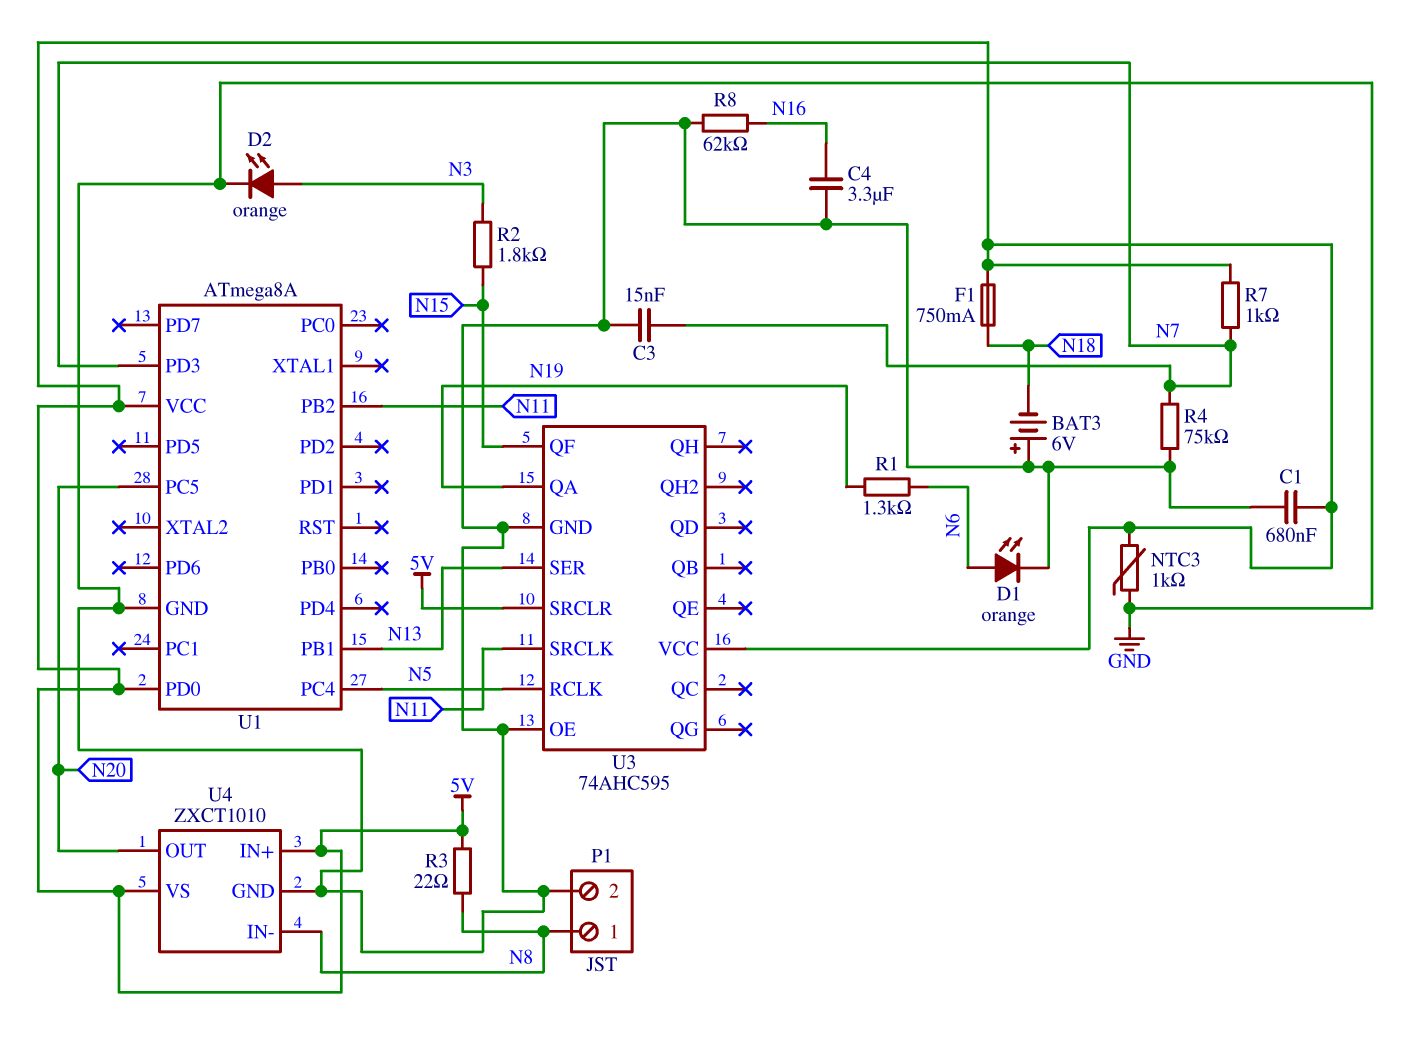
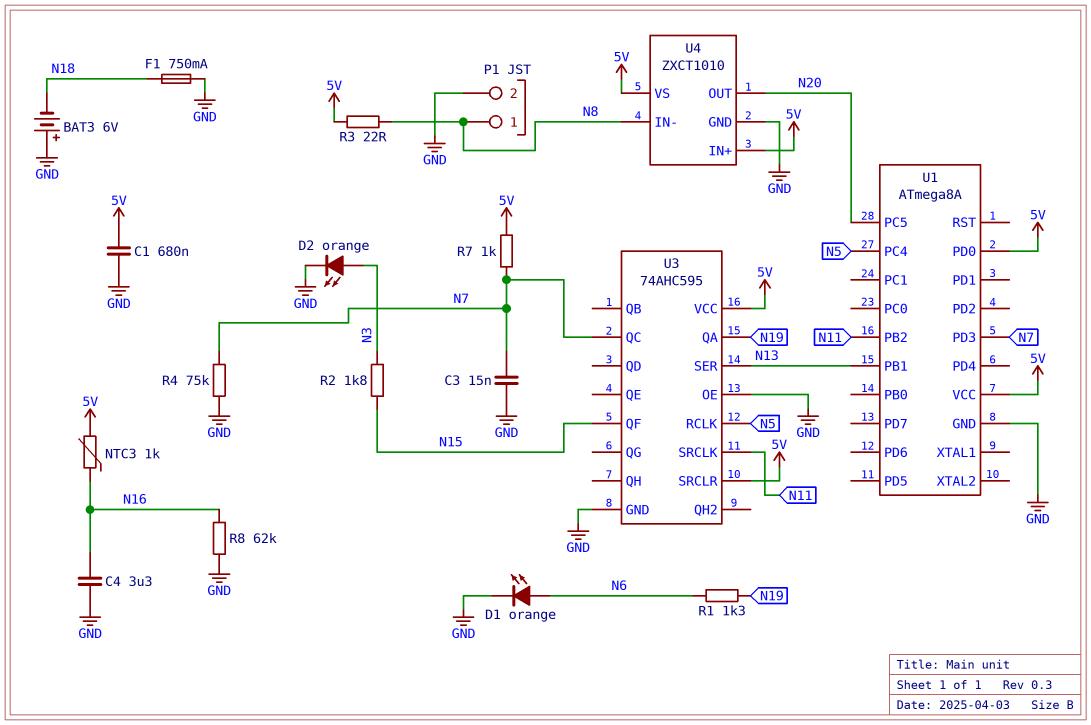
F1: 750mA (5V, N18) -> 750mA (GND, N18)
NTC3: 1k (5V, GND) -> 1k (5V, N16)
U3 pin QC: none -> N7

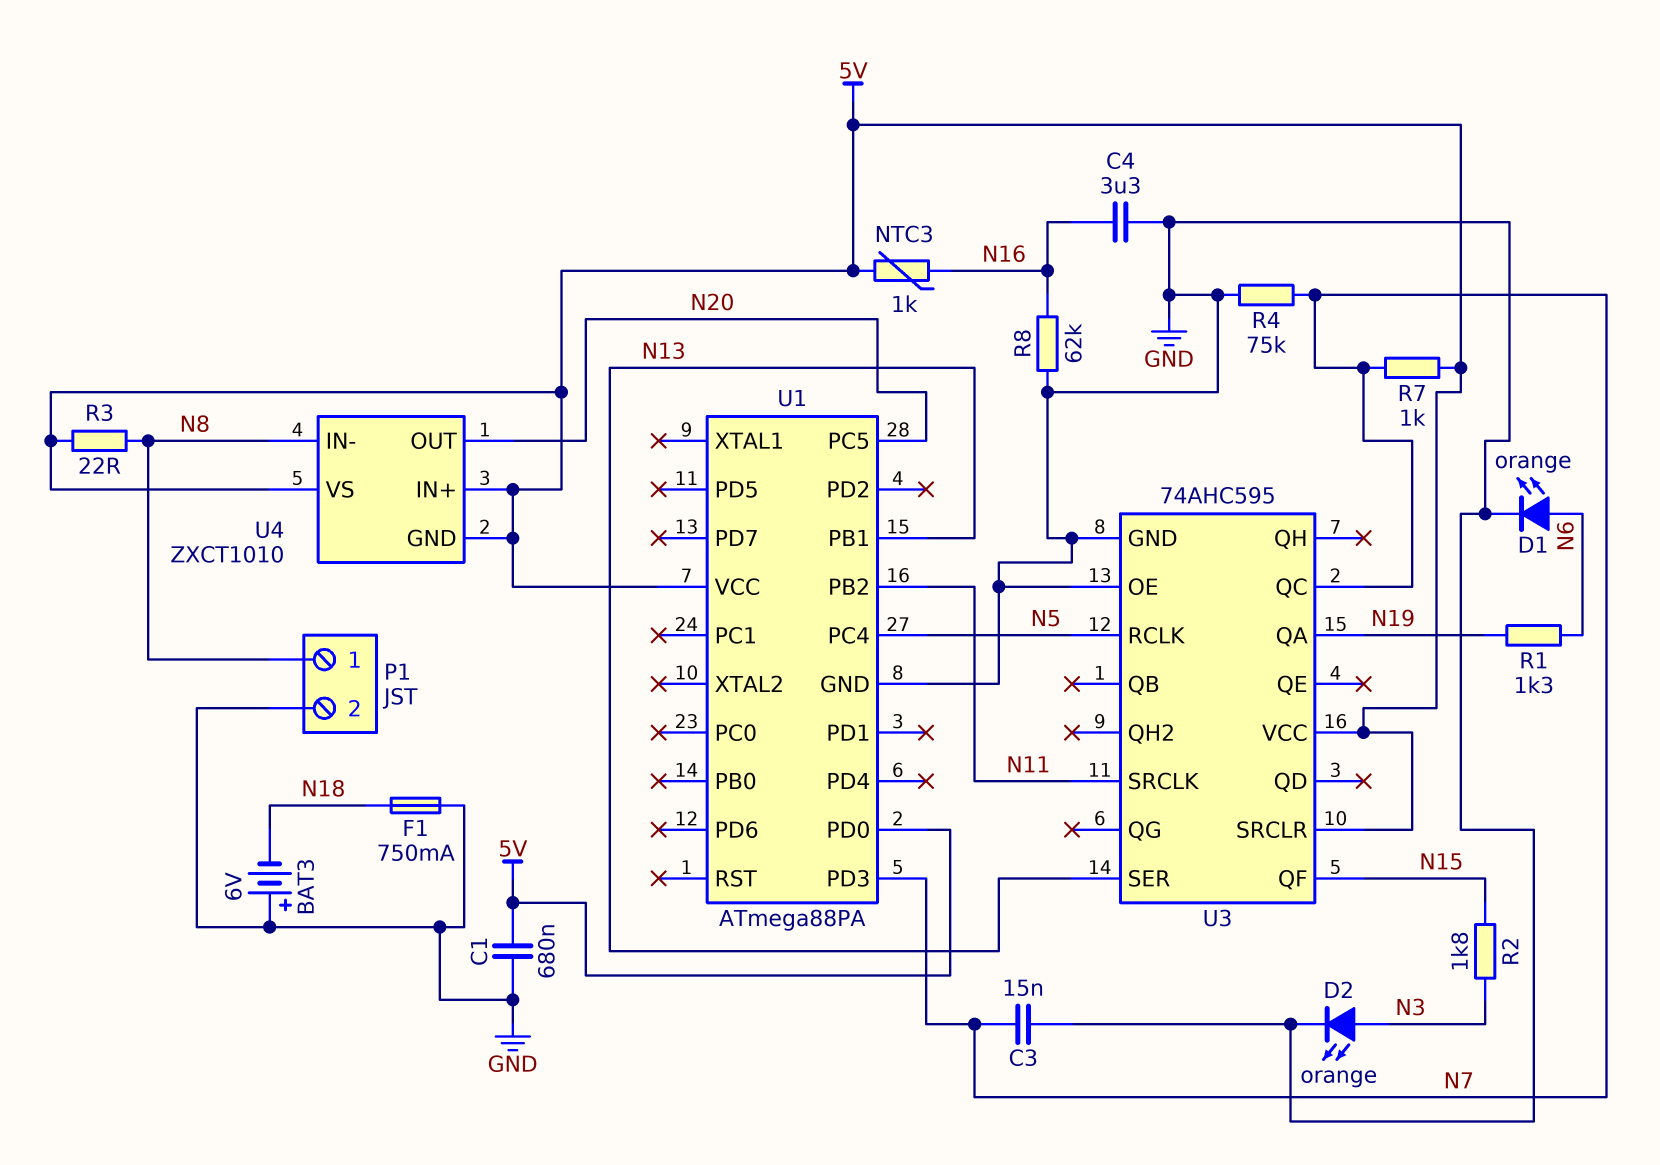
U1: ATmega8A -> ATmega88PA
U4 pin GND: GND -> 5V

